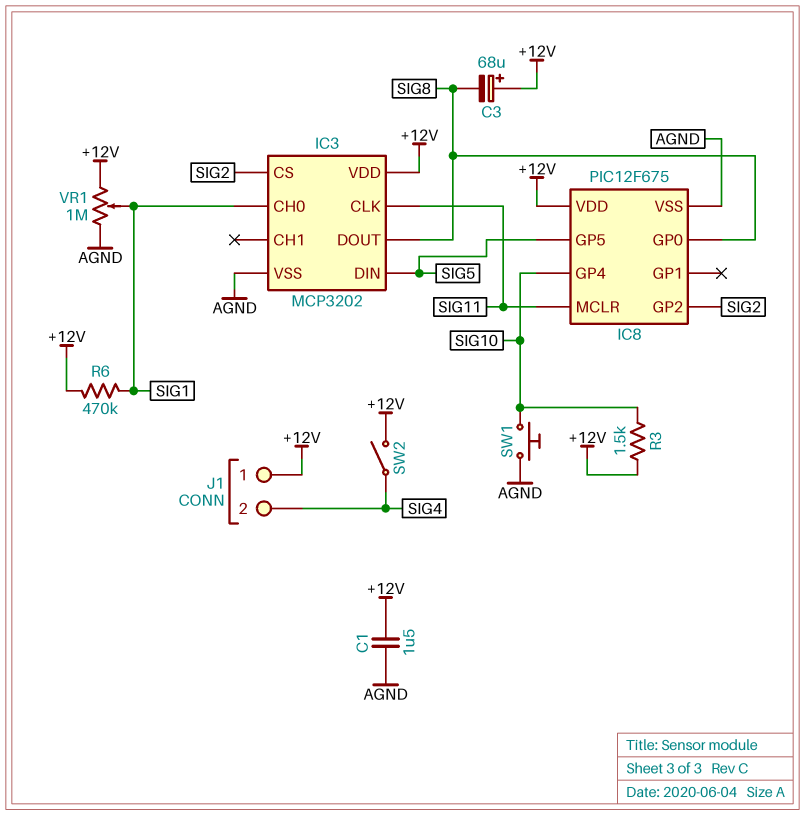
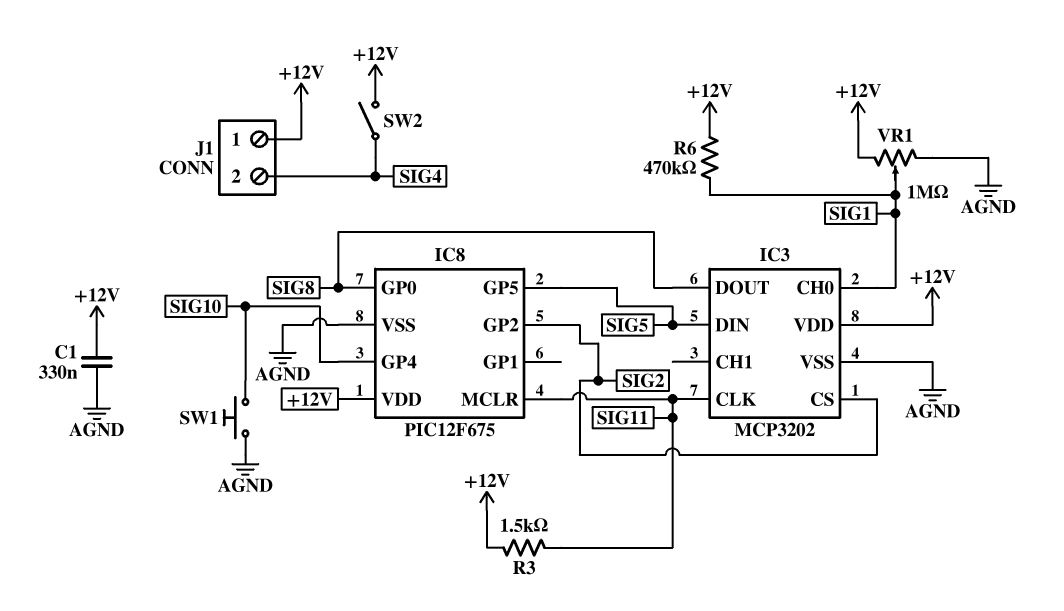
C1: 1.5uF (+12V, AGND) -> 330nF (+12V, AGND)
C3: 68uF (plus +12V, minus SIG8) -> none
R3: 1.5k (+12V, SIG10) -> 1.5k (+12V, SIG11)

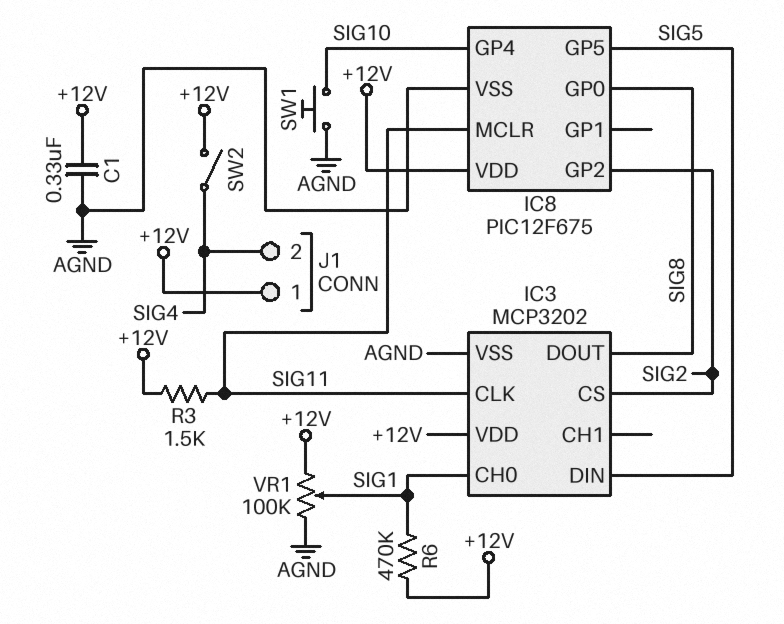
VR1: 1M (+12V, AGND, wiper SIG1) -> 100k (+12V, AGND, wiper SIG1)

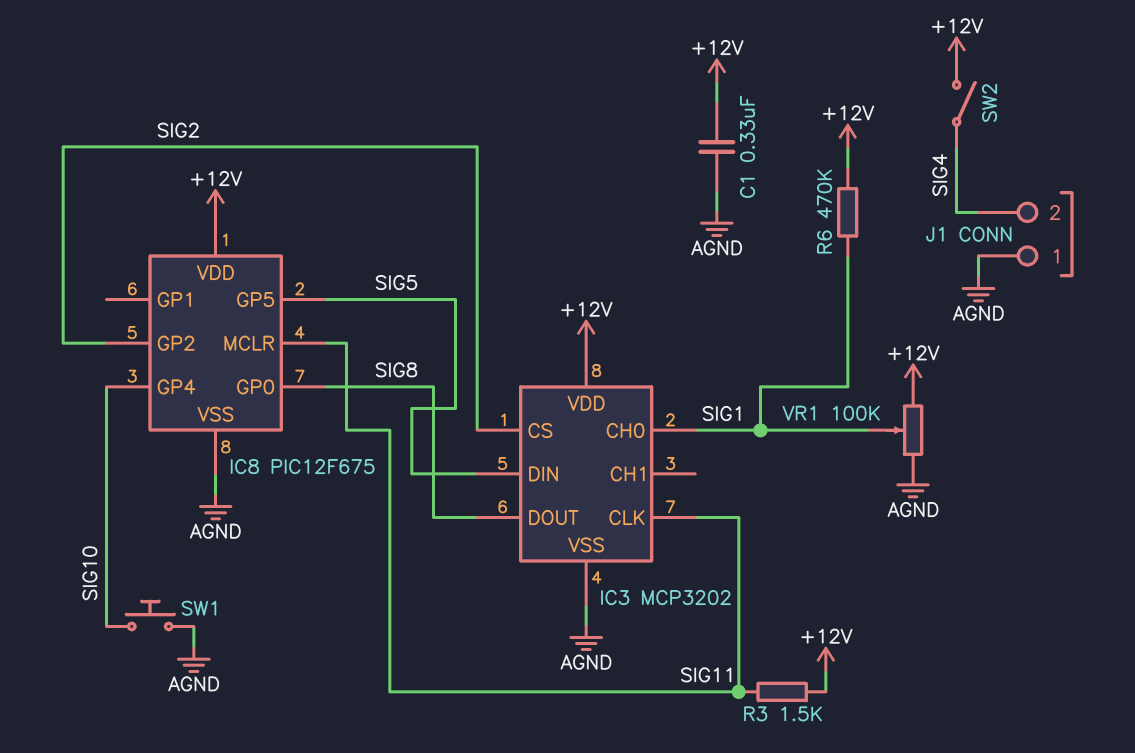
J1 pin 1: +12V -> AGND

